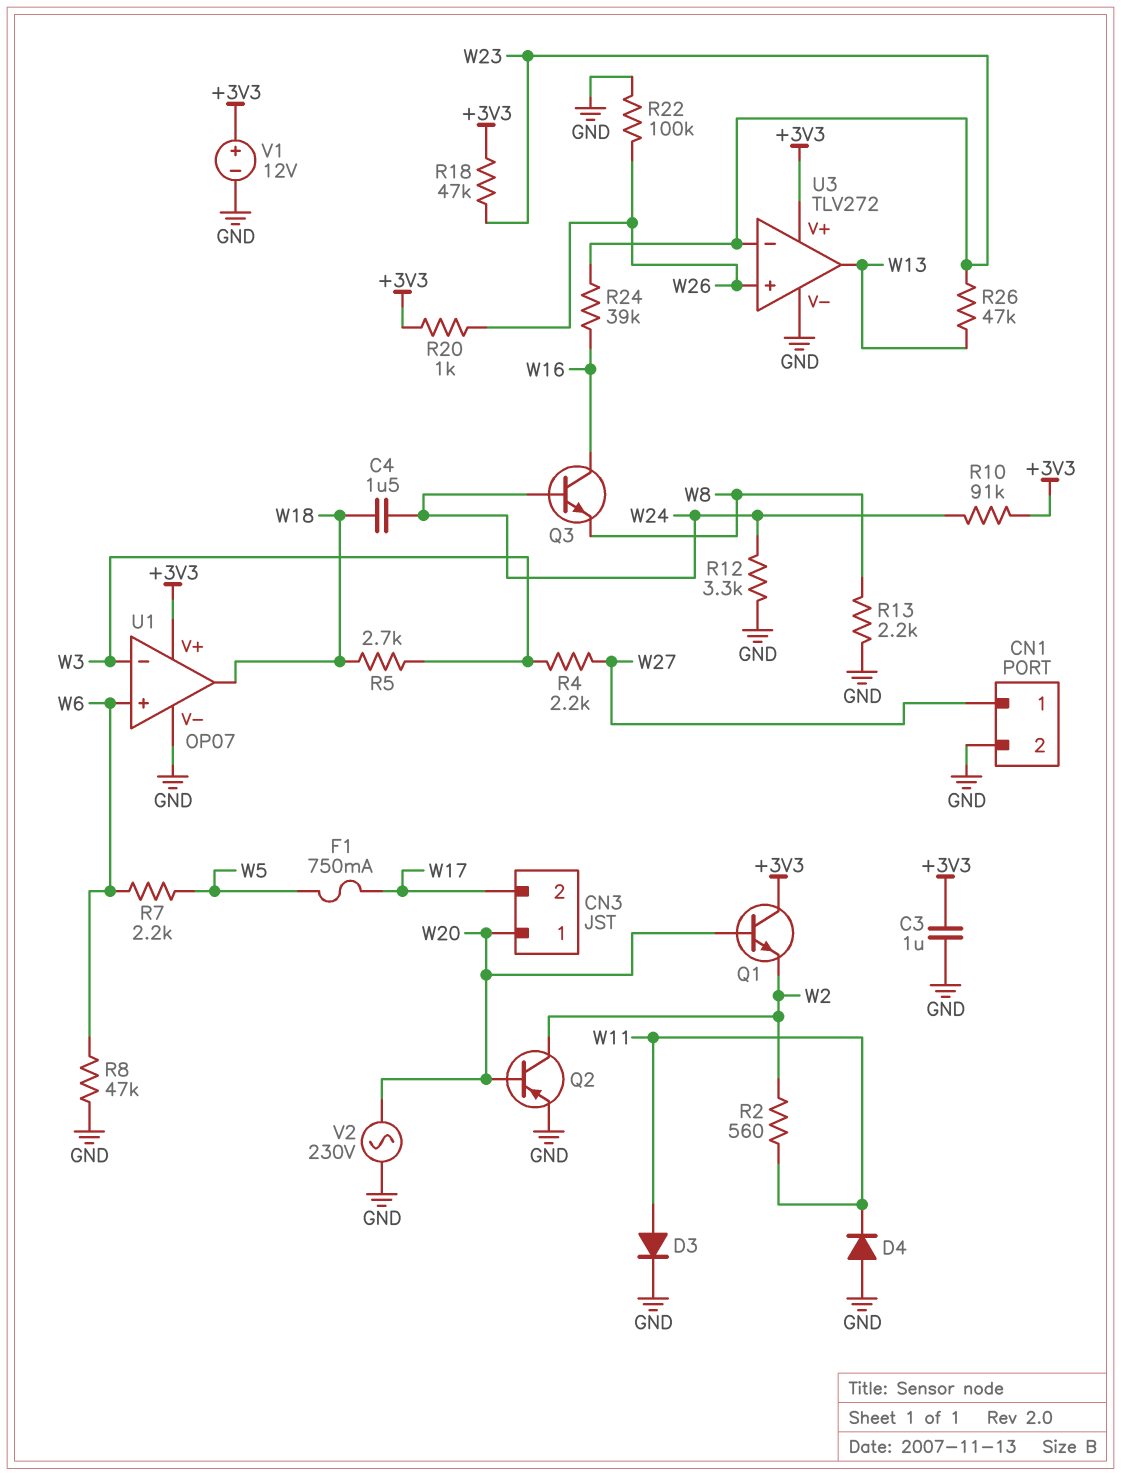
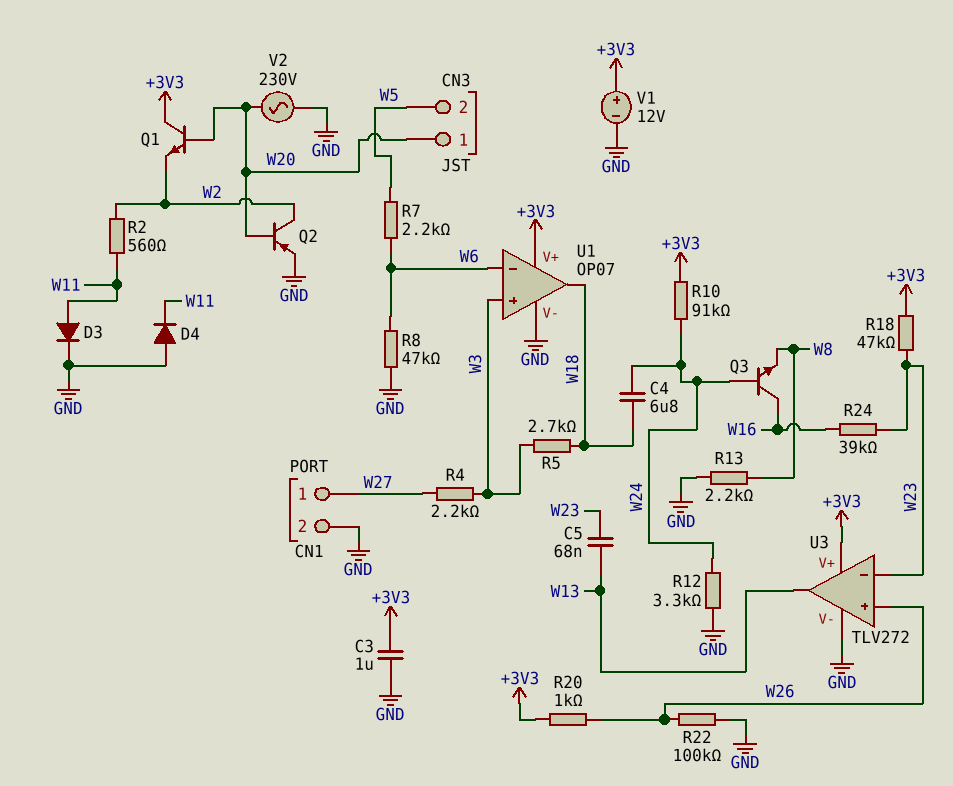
C4: 1.5uF (W18, W24) -> 6.8uF (W18, W24)
C5: none -> 68nF (W13, W23)
CN3 pin 2: W17 -> W5
F1: 750mA (W5, W17) -> none
R26: 47k (W13, W23) -> none
U1 pin in+: W6 -> W3
U1 pin in-: W3 -> W6

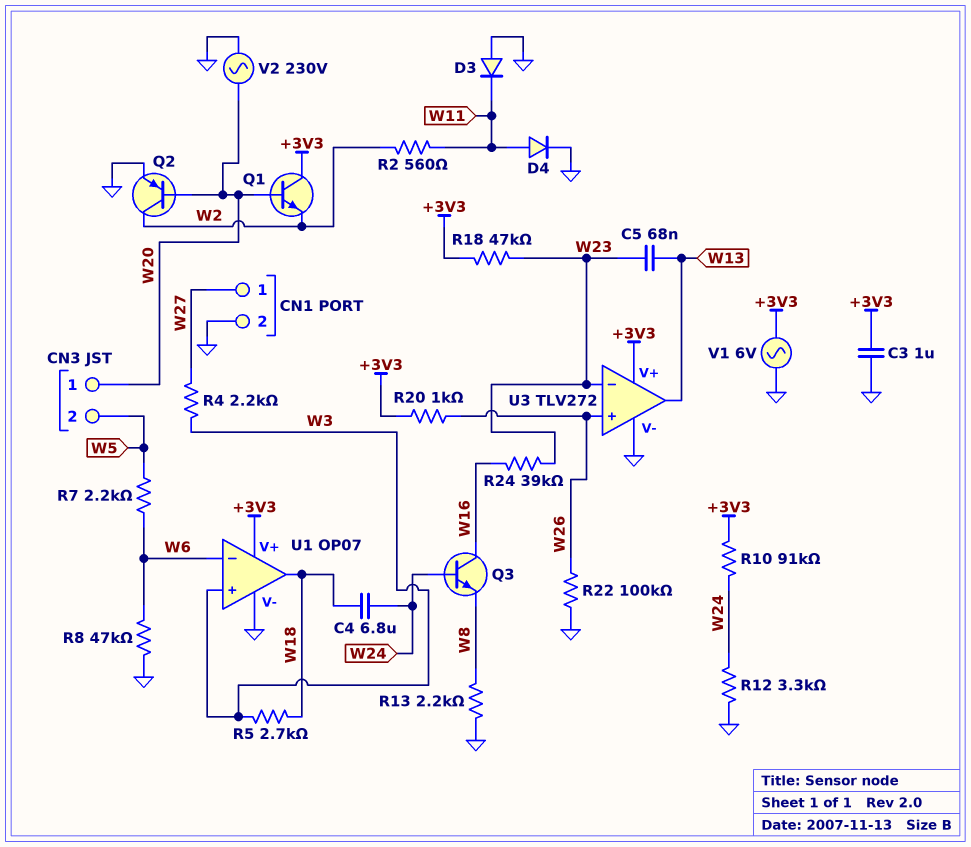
D3: diode (A W11, K GND) -> diode (A GND, K W11)
D4: diode (A GND, K W11) -> diode (A W11, K GND)
V1: 12V (plus +3V3, minus GND) -> AC 6V (+3V3, GND)

